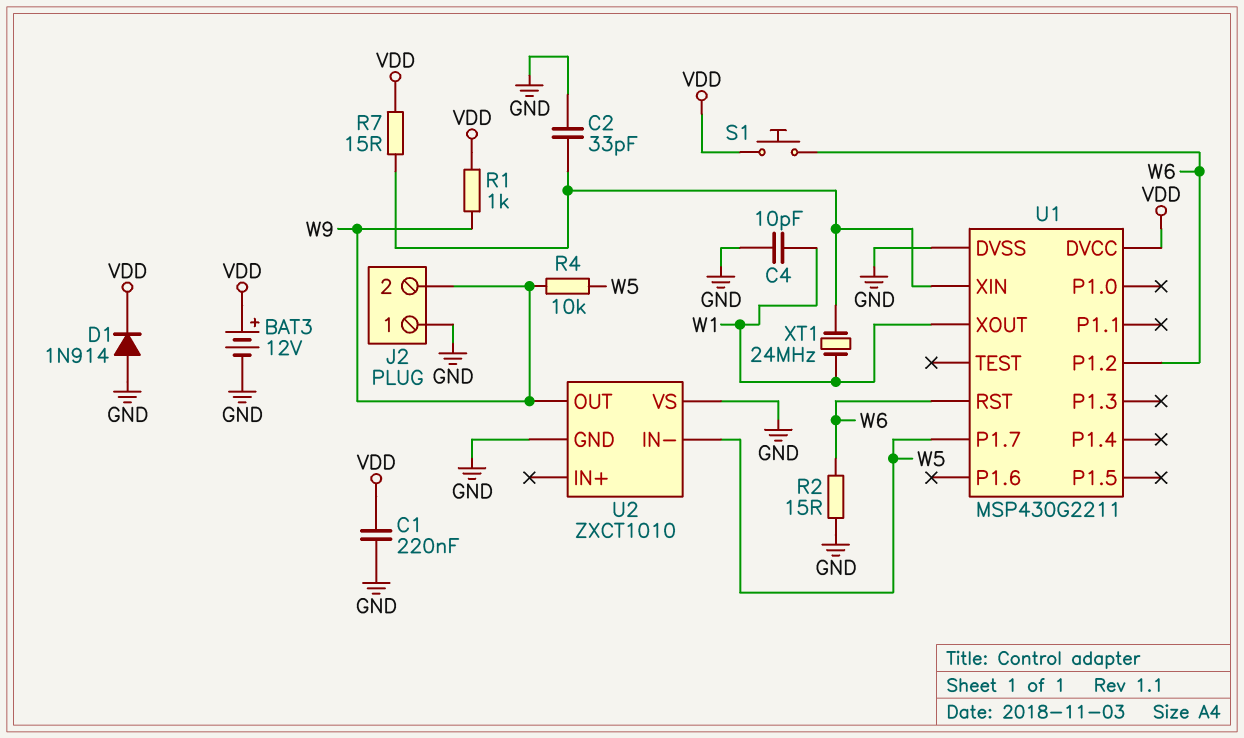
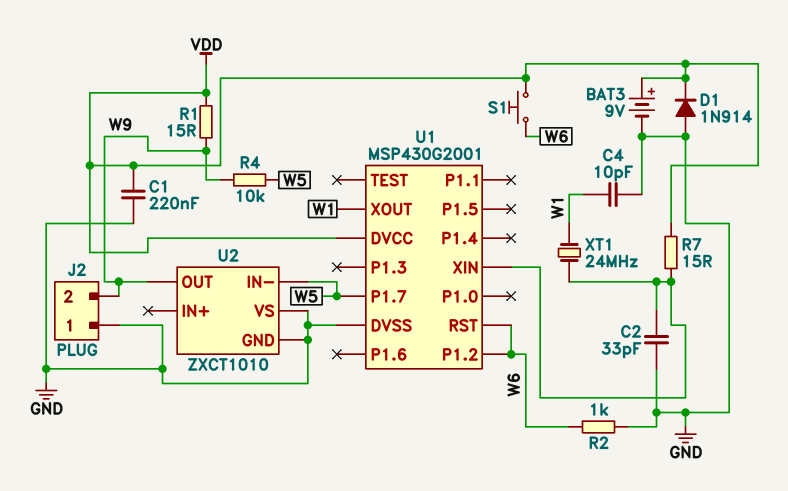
BAT3: 12V (plus VDD, minus GND) -> 9V (plus VDD, minus GND)
R1: 1k (VDD, W9) -> 15 (VDD, W9)
R2: 15 (GND, W6) -> 1k (GND, W6)
U1: MSP430G2211 -> MSP430G2001

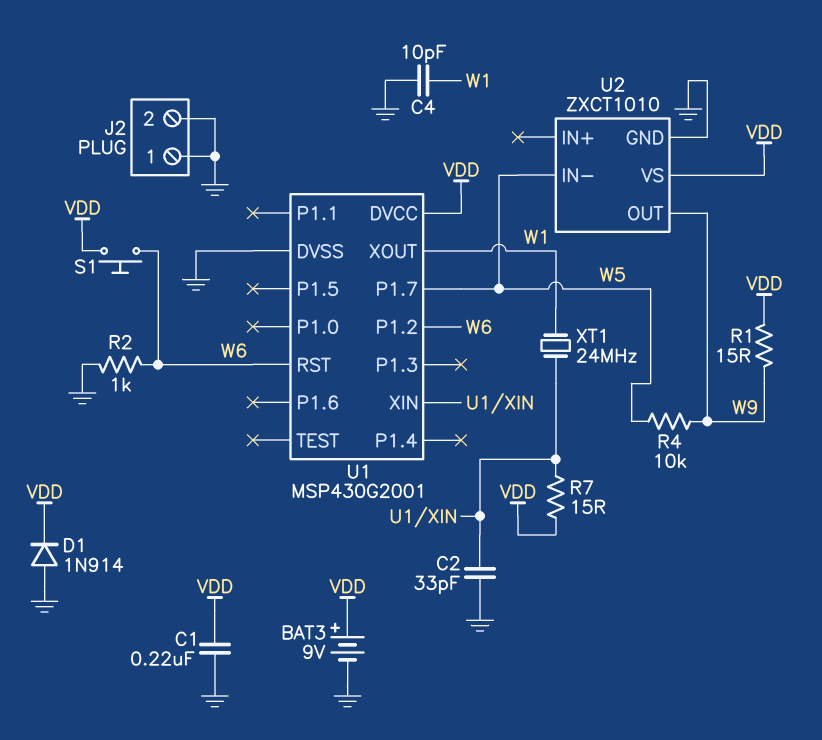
J2 pin 2: W9 -> GND
U2 pin VS: GND -> VDD

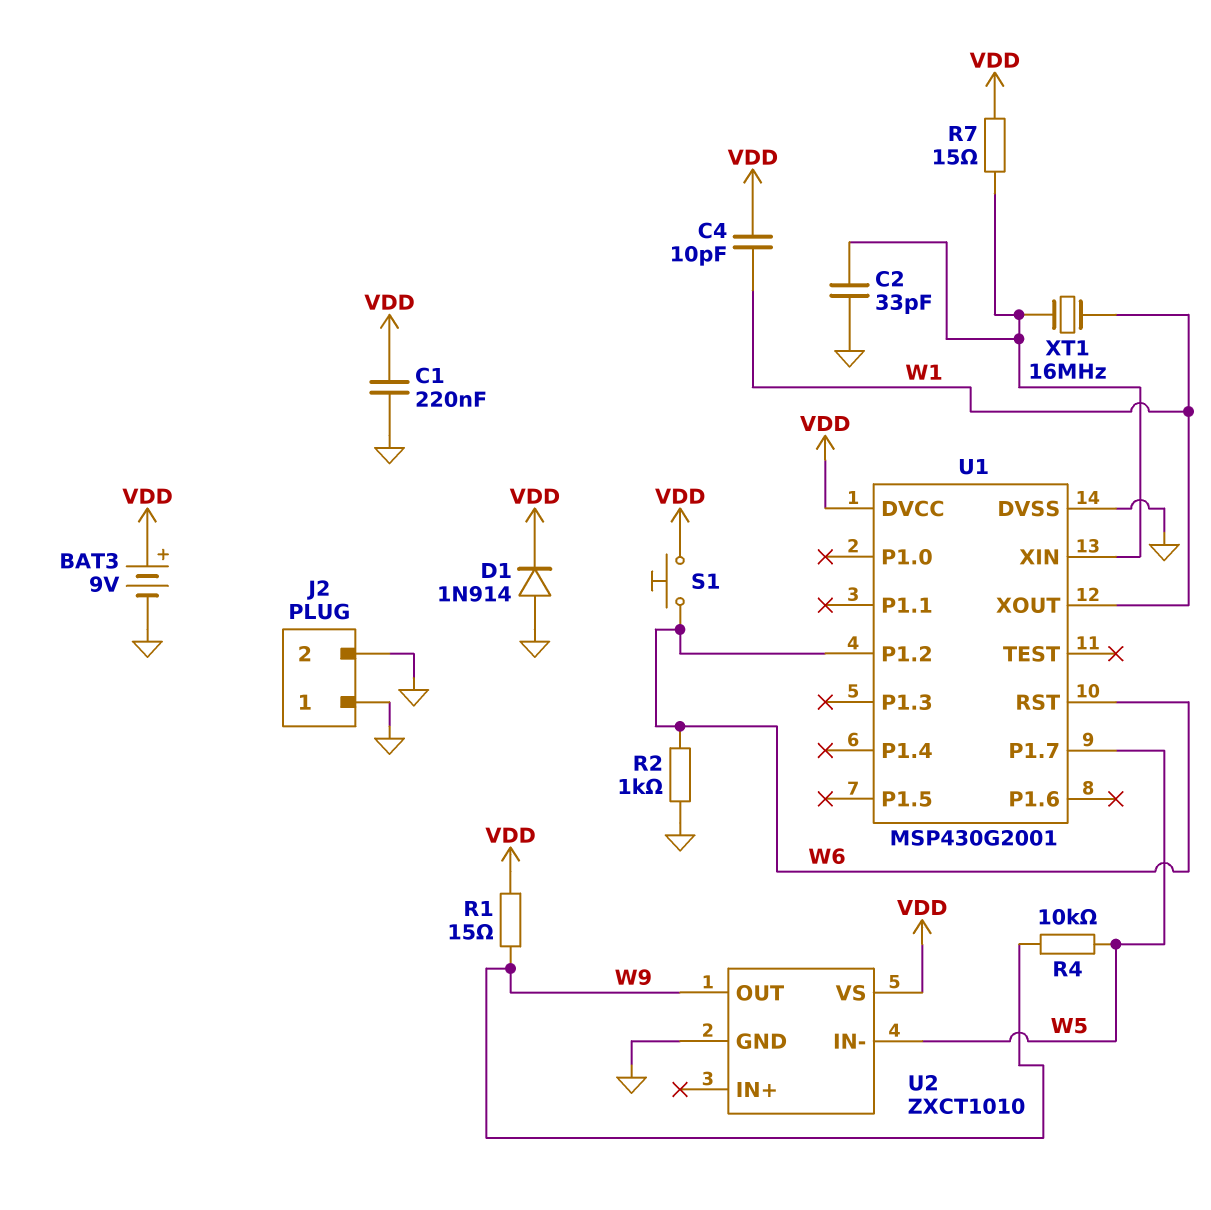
C4: 10pF (GND, W1) -> 10pF (VDD, W1)
XT1: 24MHz (U1/XIN, W1) -> 16MHz (U1/XIN, W1)

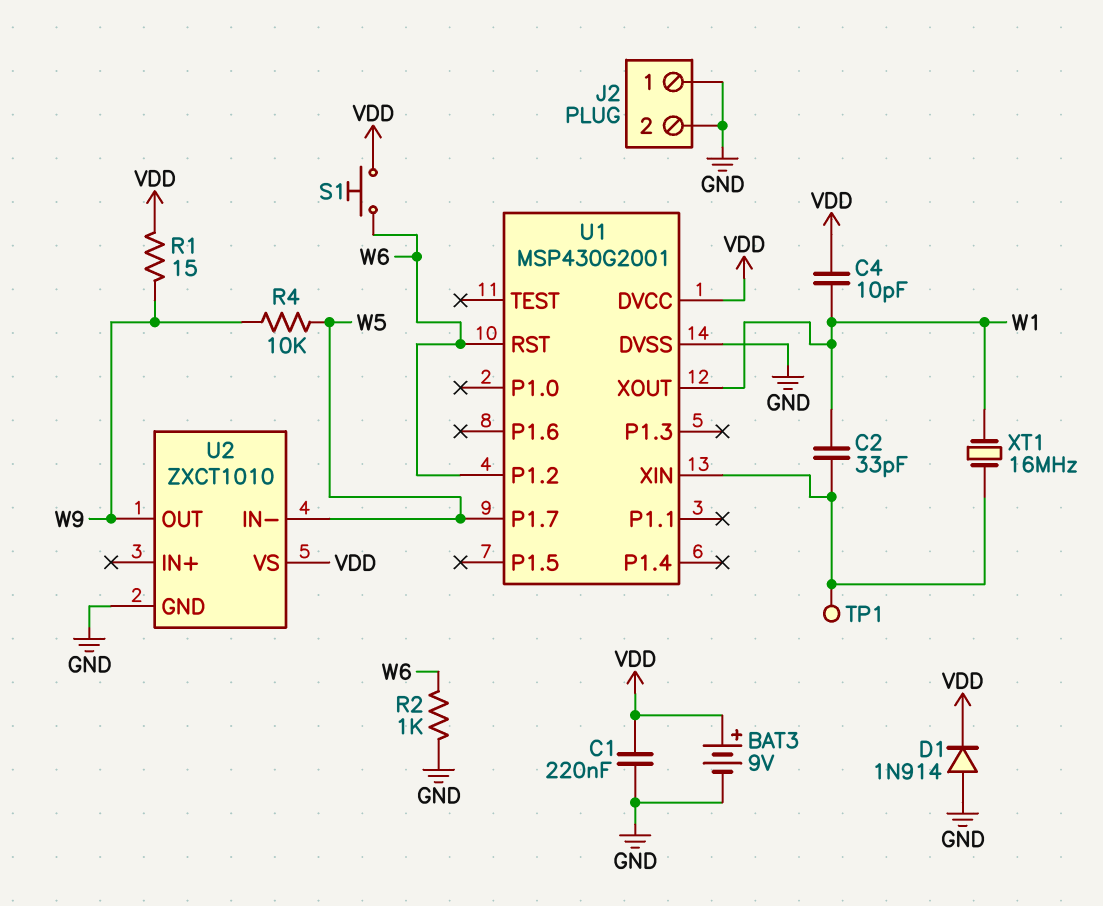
C2: 33pF (GND, U1/XIN) -> 33pF (U1/XIN, W1)
R7: 15 (U1/XIN, VDD) -> none
TP1: none -> test point (U1/XIN)

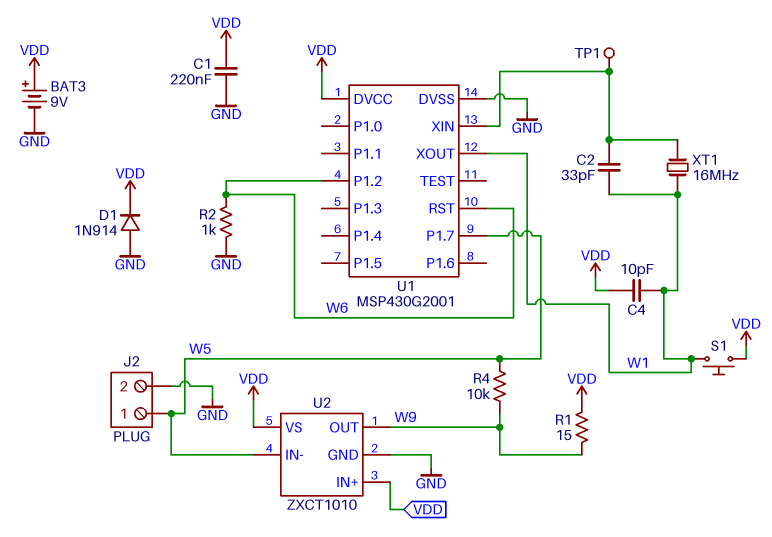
J2 pin 1: GND -> W5
S1: button (VDD, W6) -> button (VDD, W1)
U2 pin IN+: none -> VDD

